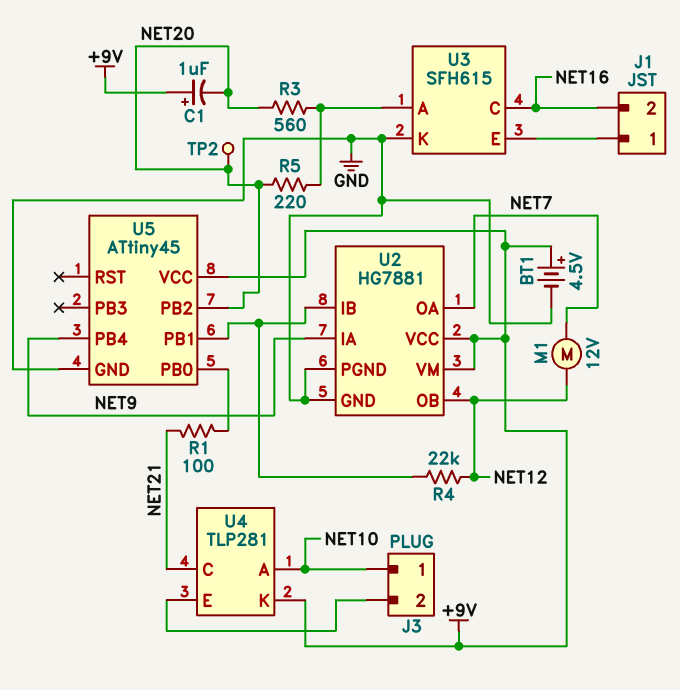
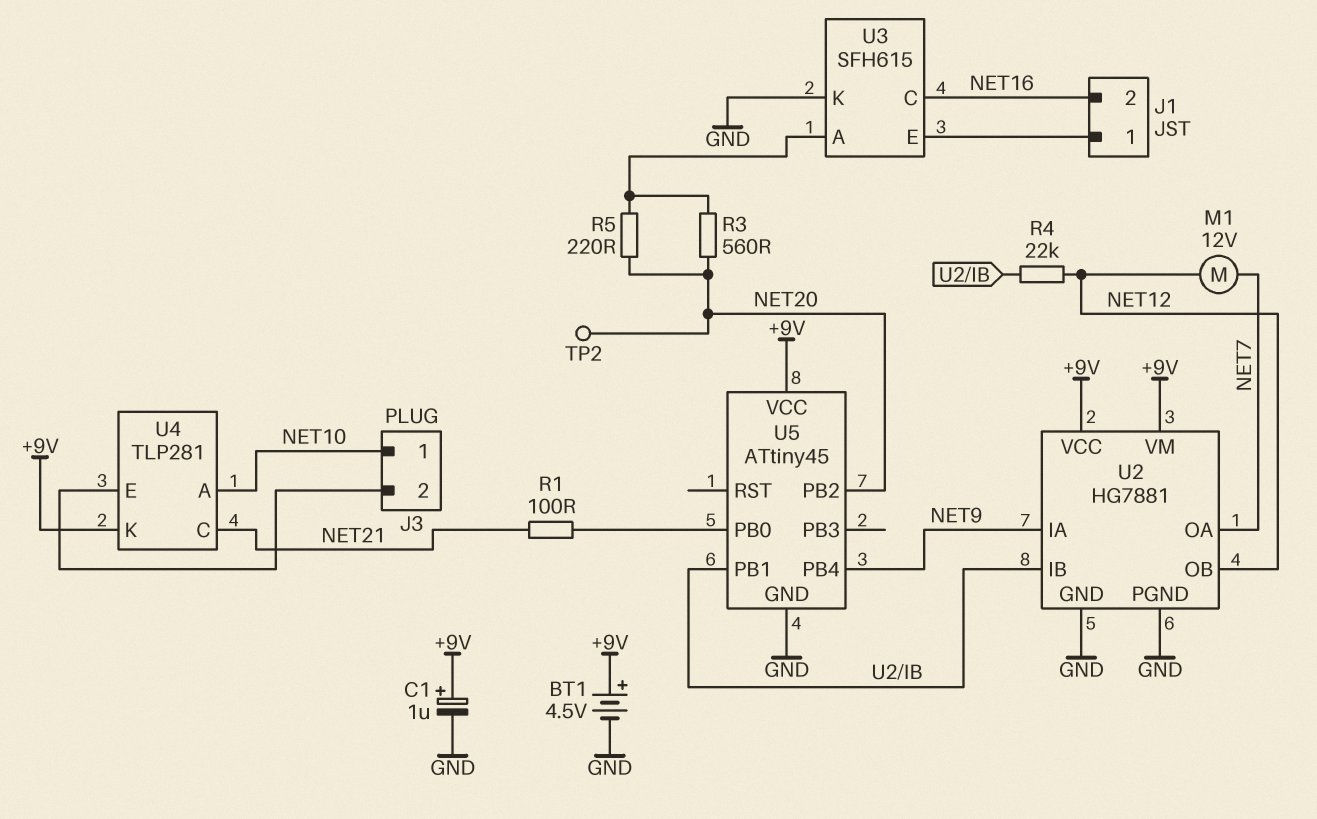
C1: 1uF (plus +9V, minus NET20) -> 1uF (plus +9V, minus GND)

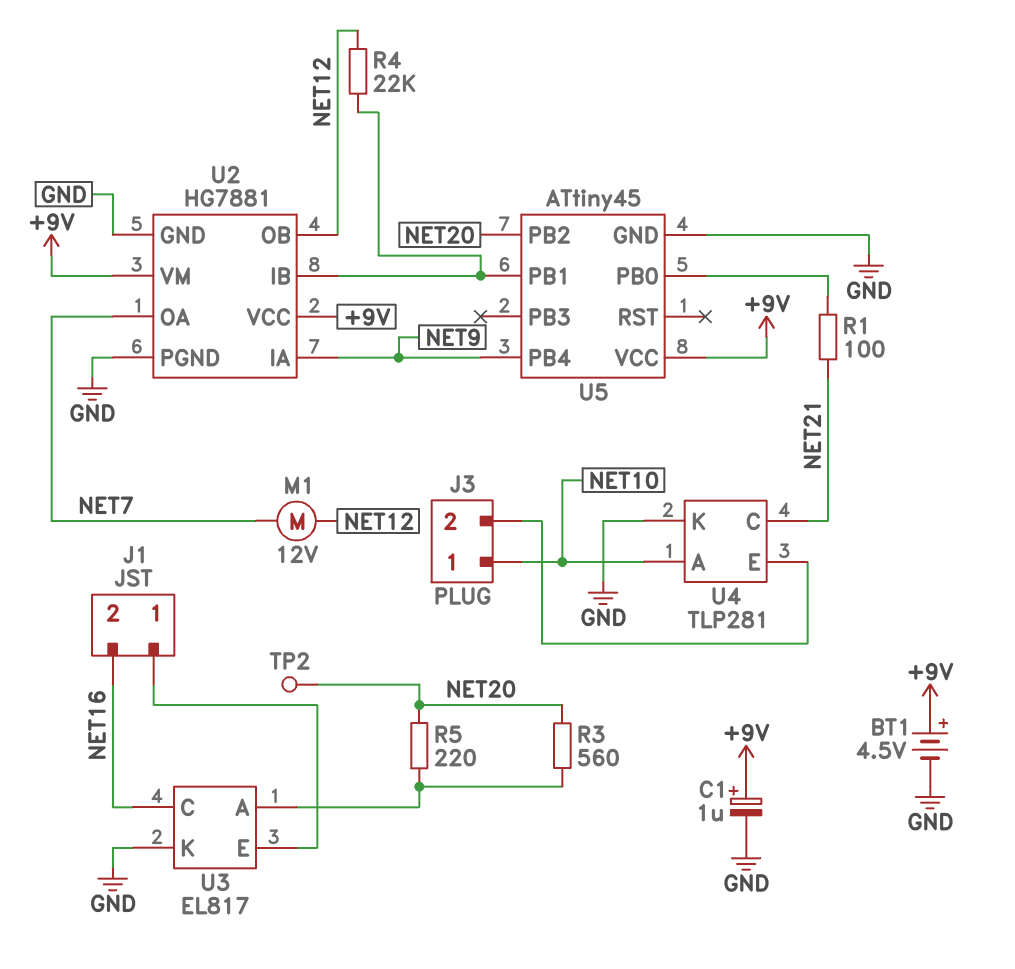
U3: SFH615 -> EL817
U4 pin K: +9V -> GND

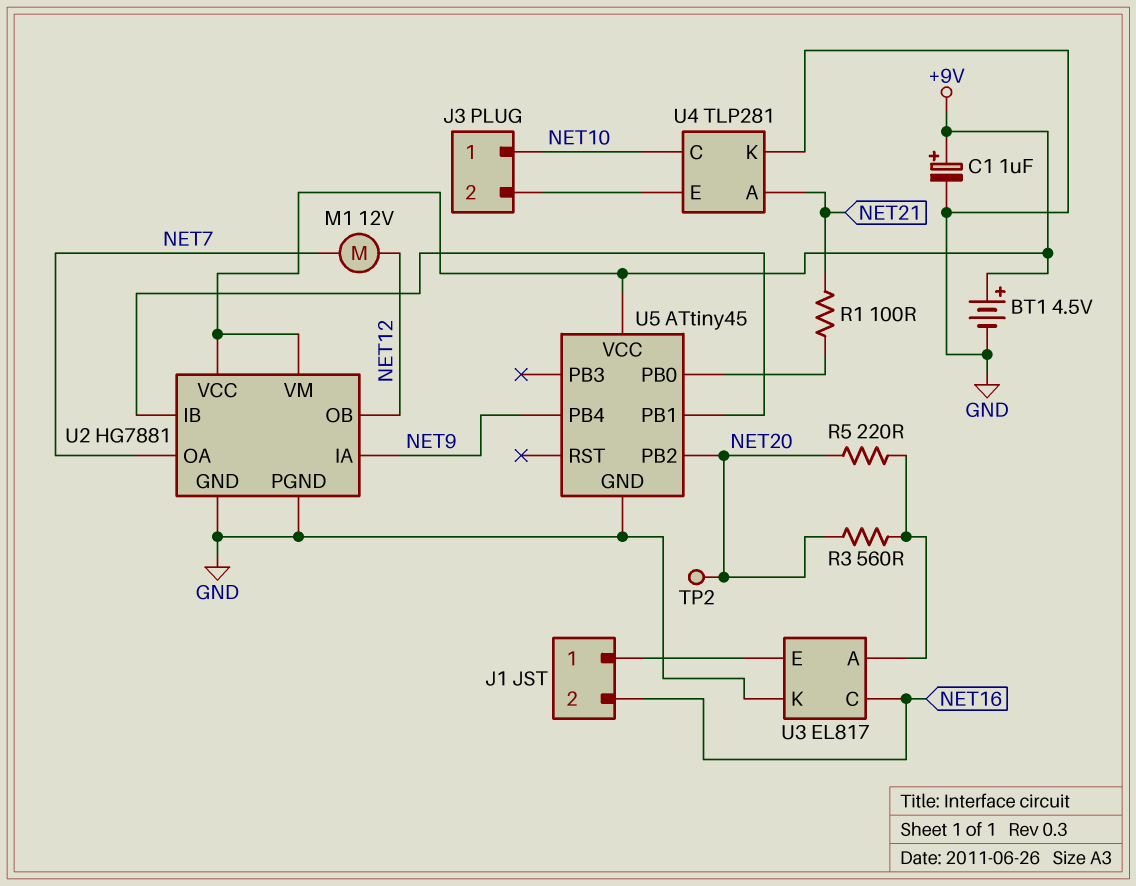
R4: 22k (NET12, U2/IB) -> none
U4 pin A: NET10 -> NET21
U4 pin C: NET21 -> NET10

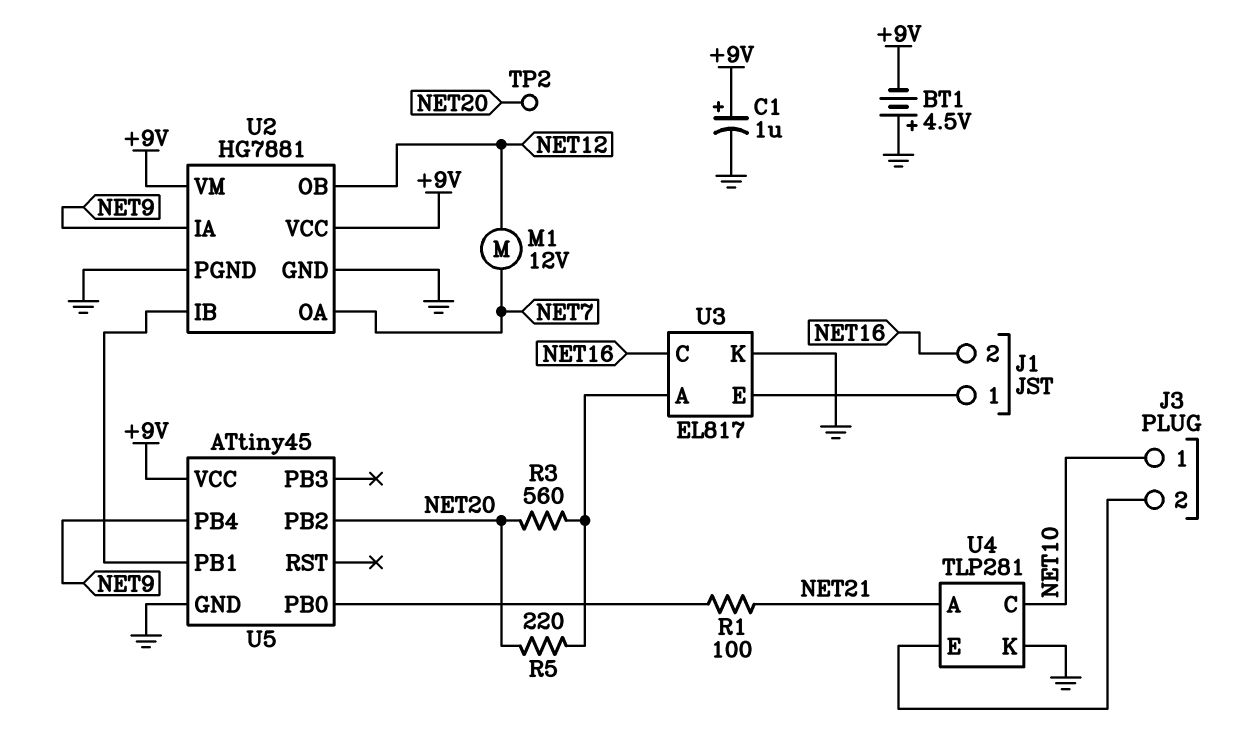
BT1: 4.5V (plus +9V, minus GND) -> 4.5V (plus GND, minus +9V)

